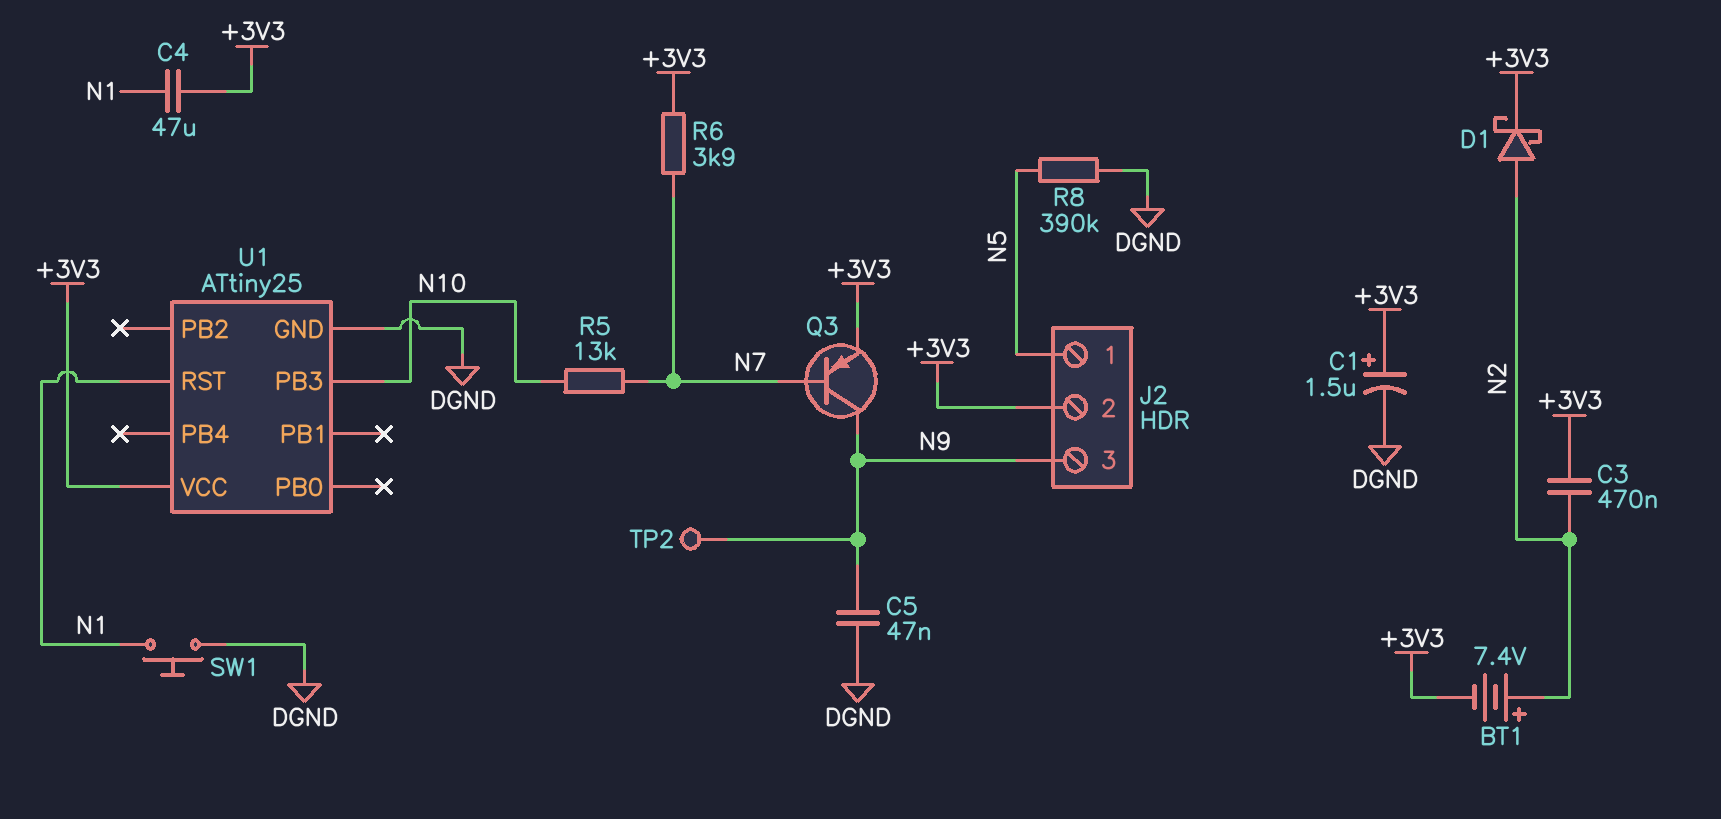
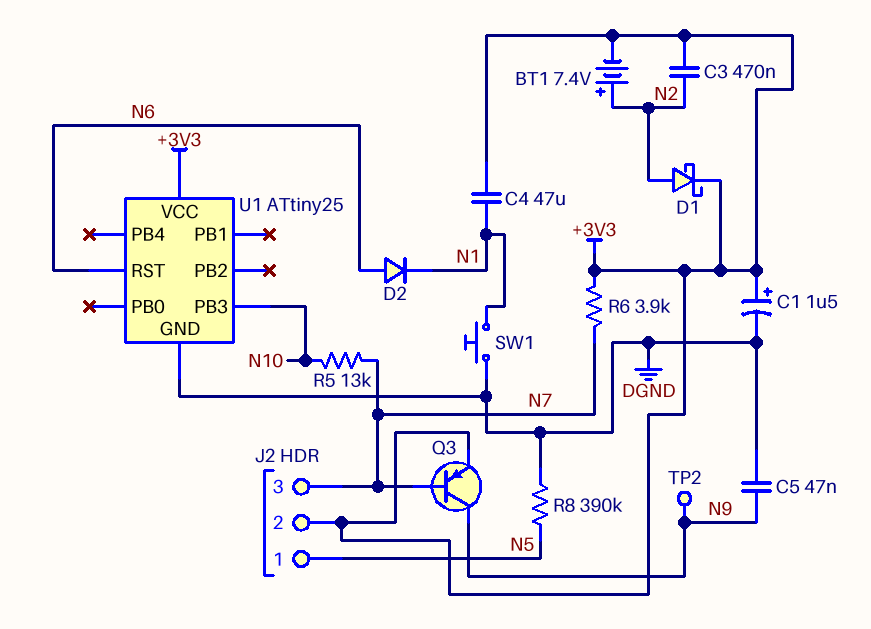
D2: none -> diode (A N6, K N1)
J2 pin 3: N9 -> N7
U1 pin RST: N1 -> N6

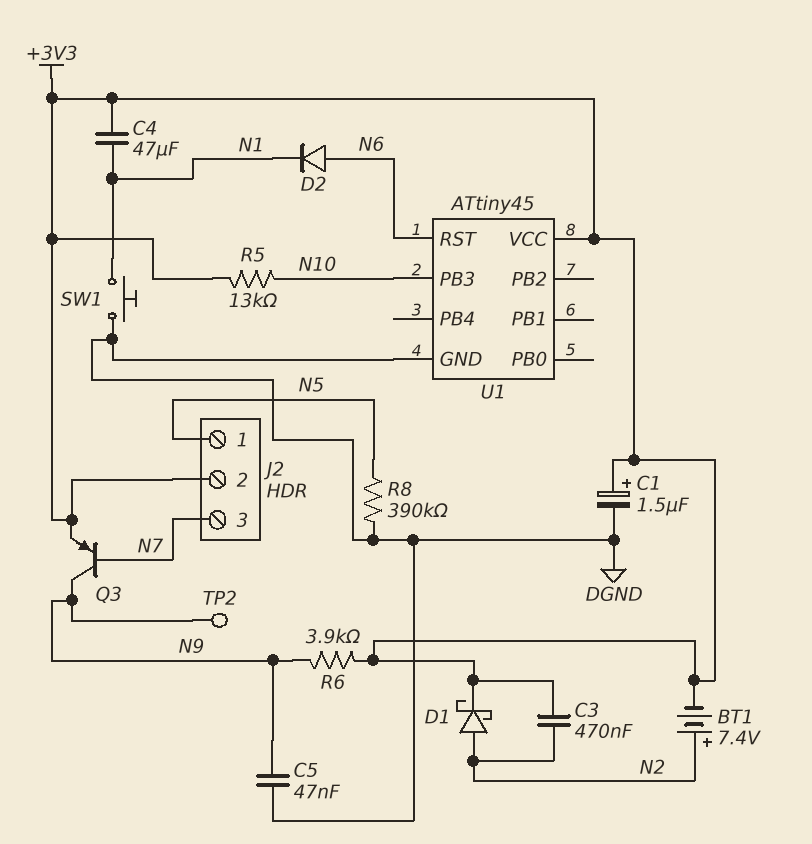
R5: 13k (N7, N10) -> 13k (+3V3, N10)
R6: 3.9k (+3V3, N7) -> 3.9k (+3V3, N9)
U1: ATtiny25 -> ATtiny45

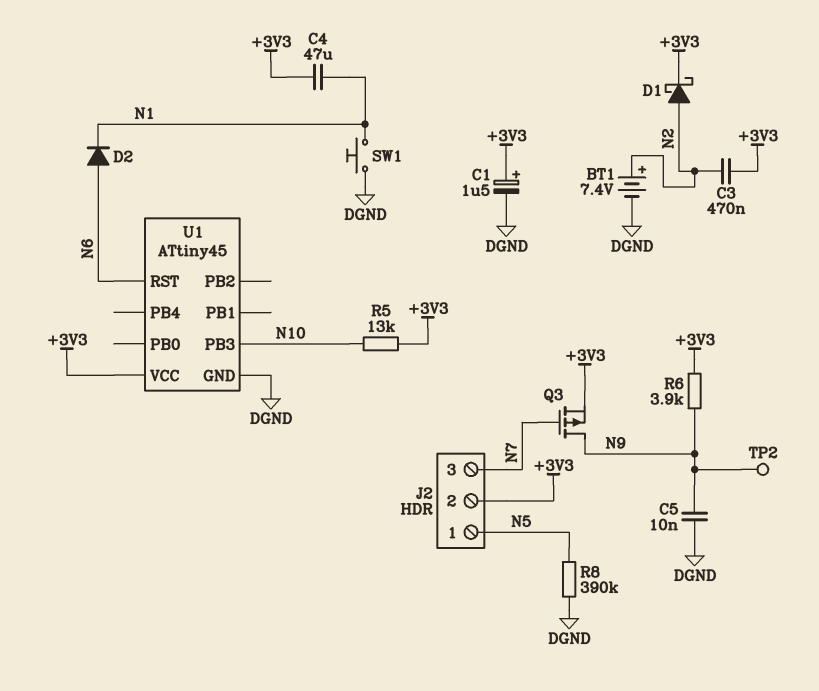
BT1: 7.4V (plus N2, minus +3V3) -> 7.4V (plus N2, minus DGND)
C5: 47nF (DGND, N9) -> 10nF (DGND, N9)
Q3: PNP (B N7, C N9, E +3V3) -> PMOS (G N7, D N9, S +3V3)

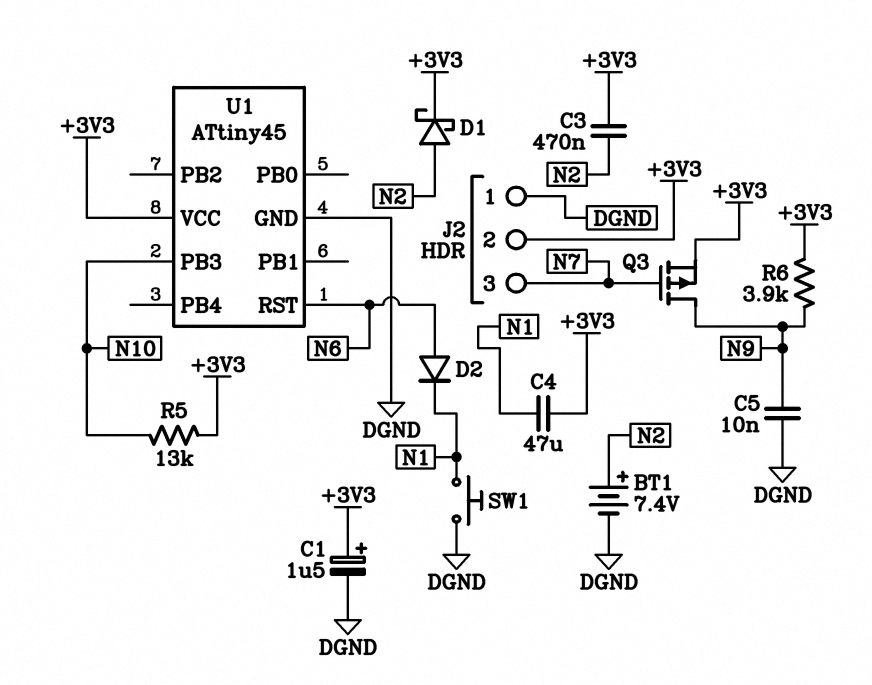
J2 pin 1: N5 -> DGND
R8: 390k (DGND, N5) -> none
TP2: test point (N9) -> none

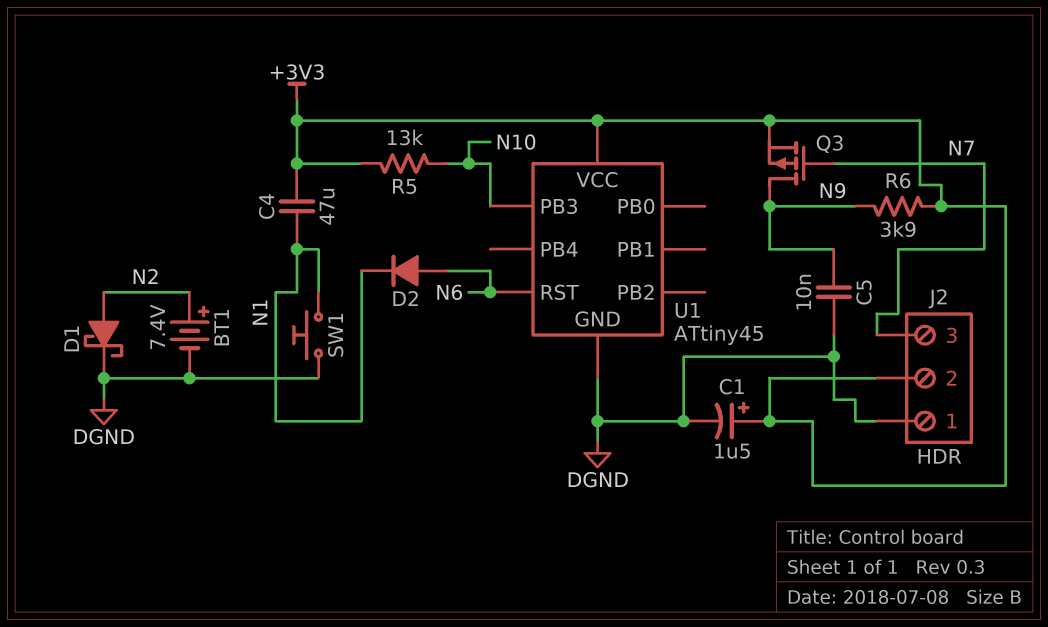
C3: 470nF (+3V3, N2) -> none
D1: schottky (A N2, K +3V3) -> schottky (A N2, K DGND)

